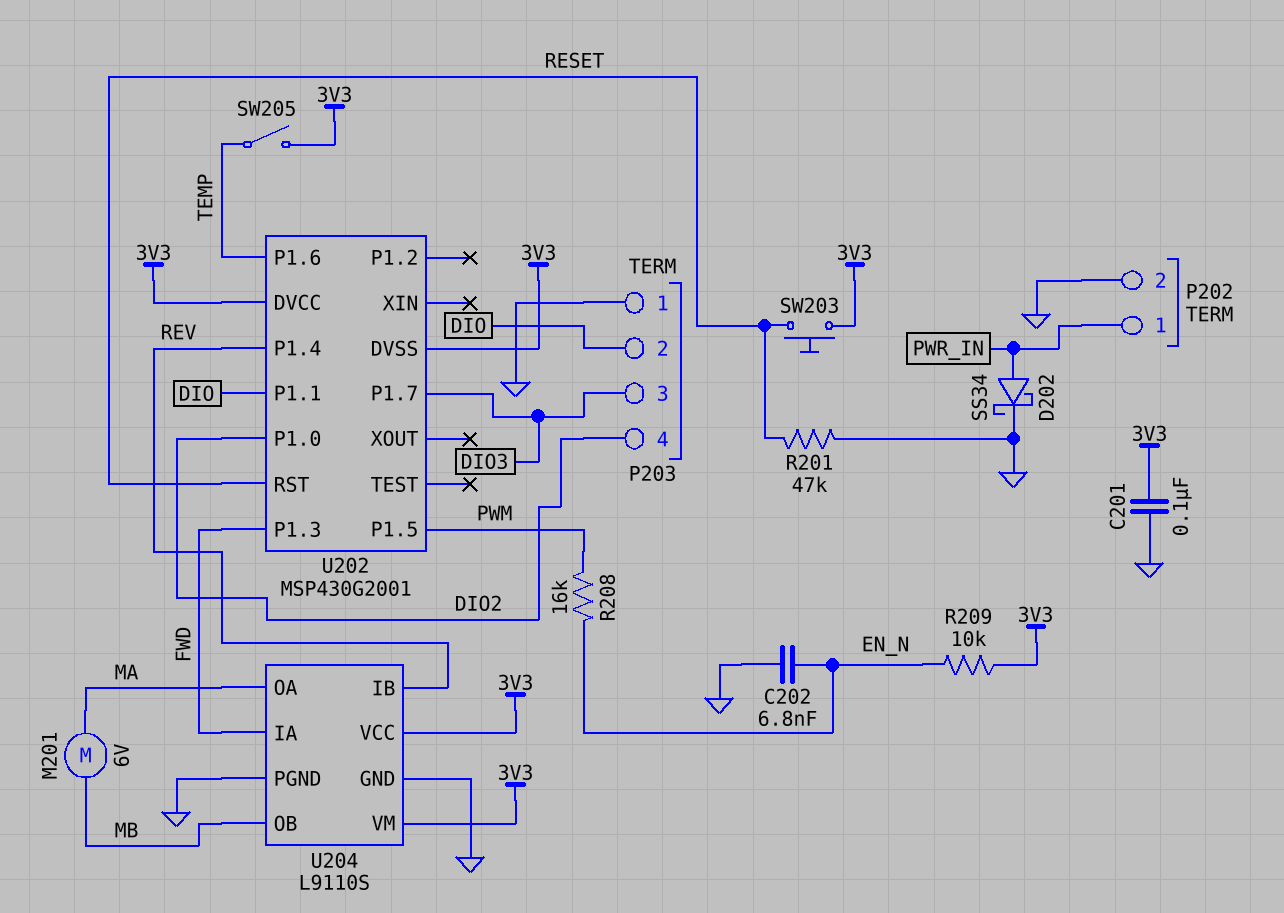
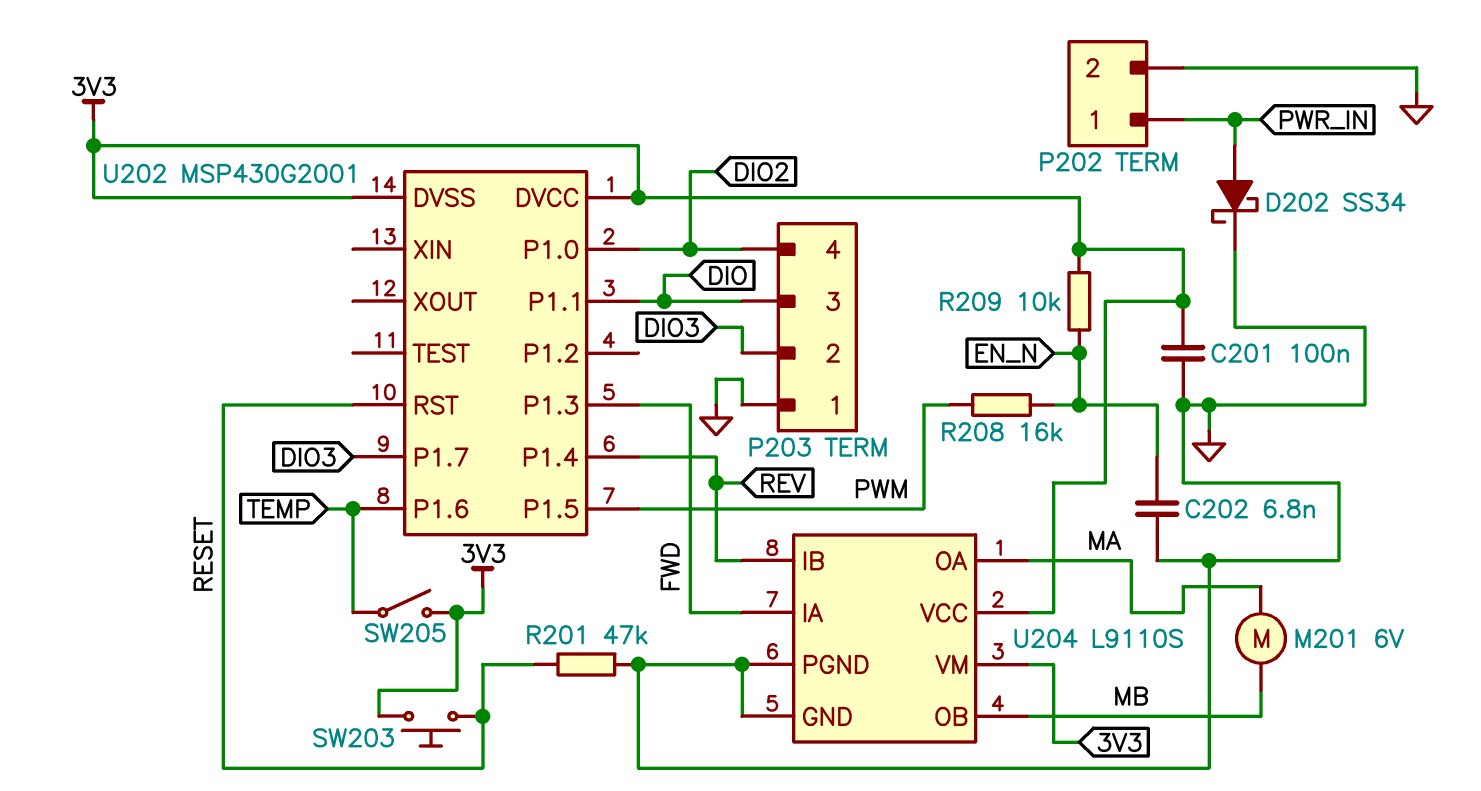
P203 pin 2: DIO -> DIO3
P203 pin 3: DIO3 -> DIO

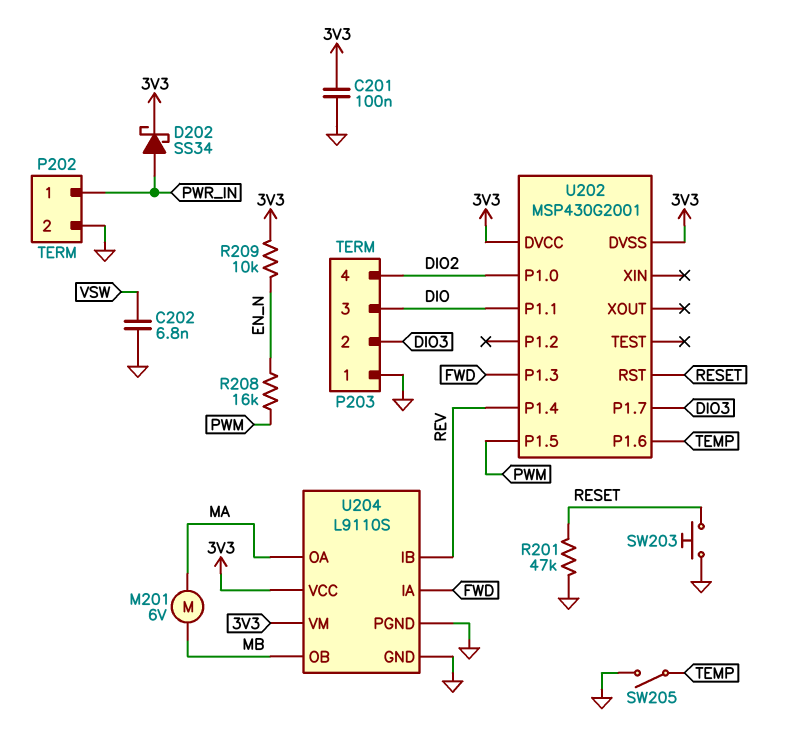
C202: 6.8nF (EN_N, GND) -> 6.8nF (GND, VSW)
D202: schottky SS34 (A PWR_IN, K GND) -> schottky SS34 (A PWR_IN, K 3V3)
SW203: button (3V3, RESET) -> button (GND, RESET)
SW205: switch (3V3, TEMP) -> switch (GND, TEMP)

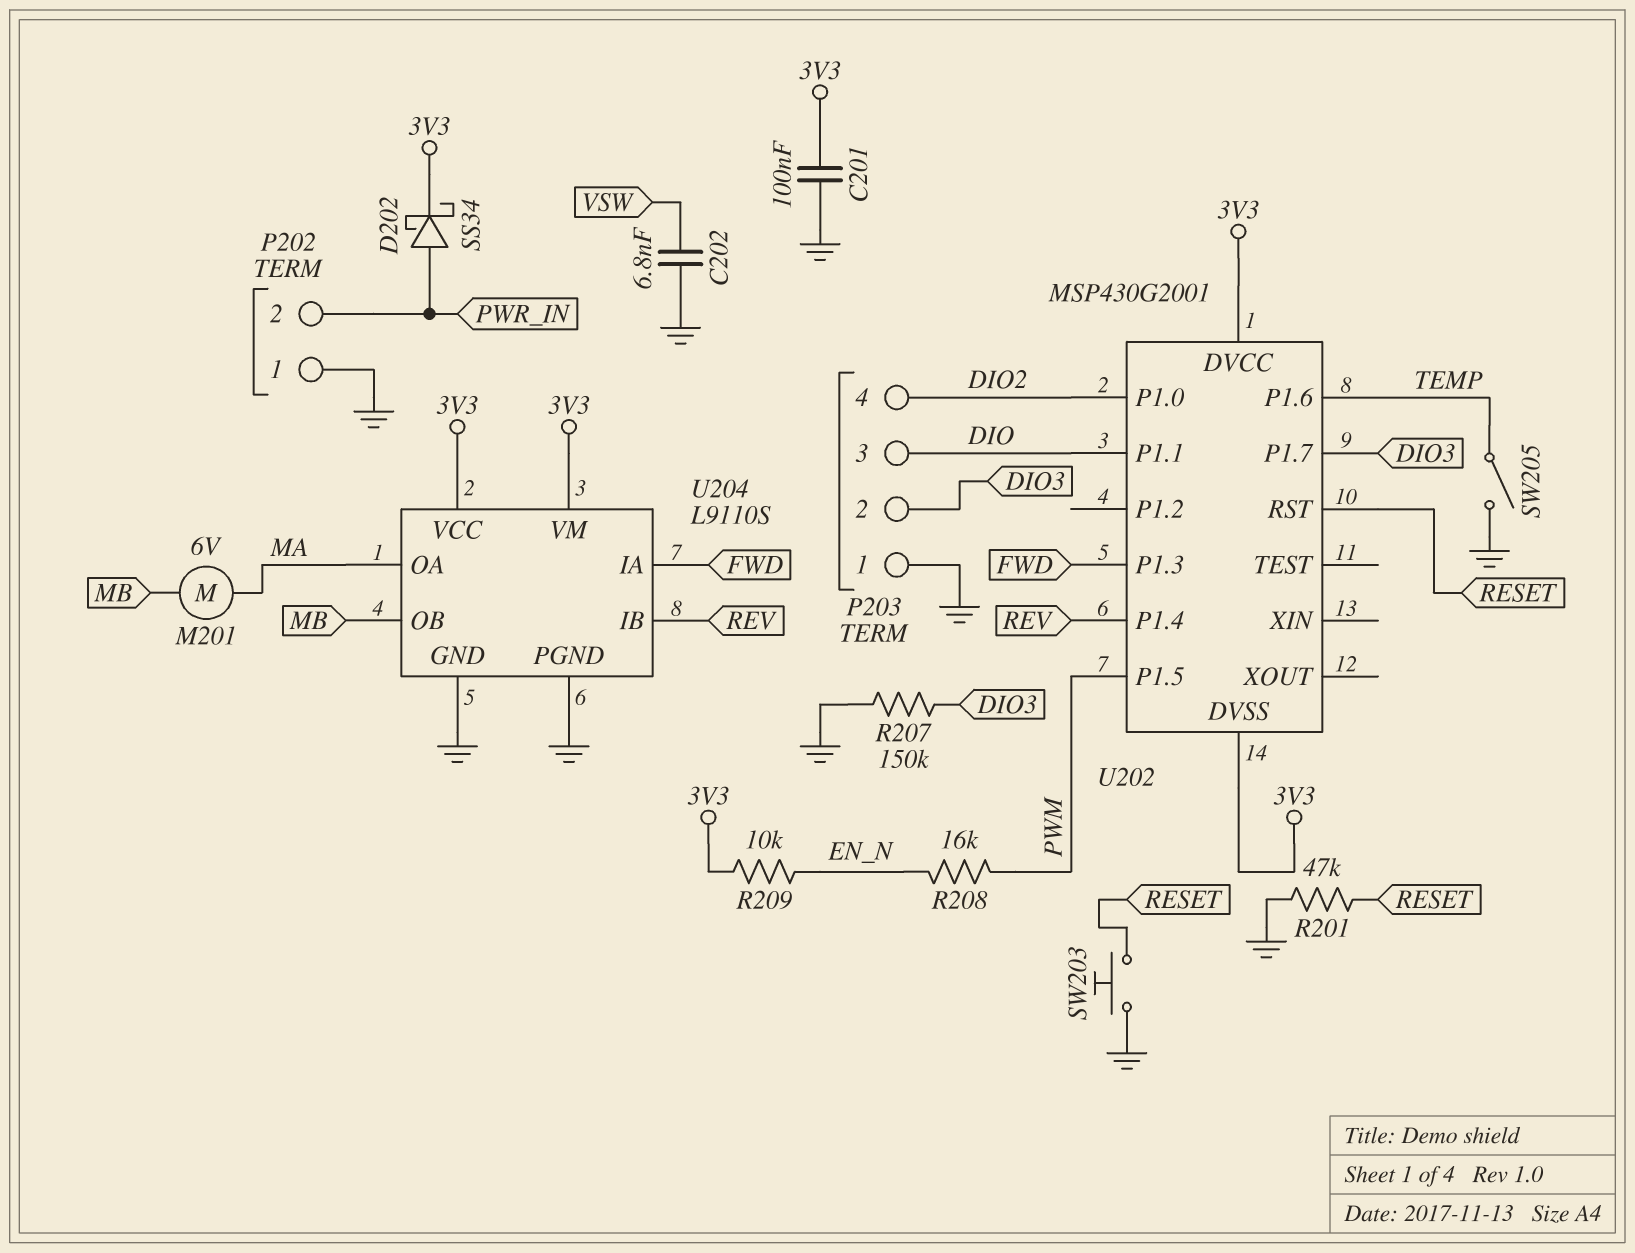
P202 pin 1: PWR_IN -> GND
P202 pin 2: GND -> PWR_IN
R207: none -> 150k (DIO3, GND)

